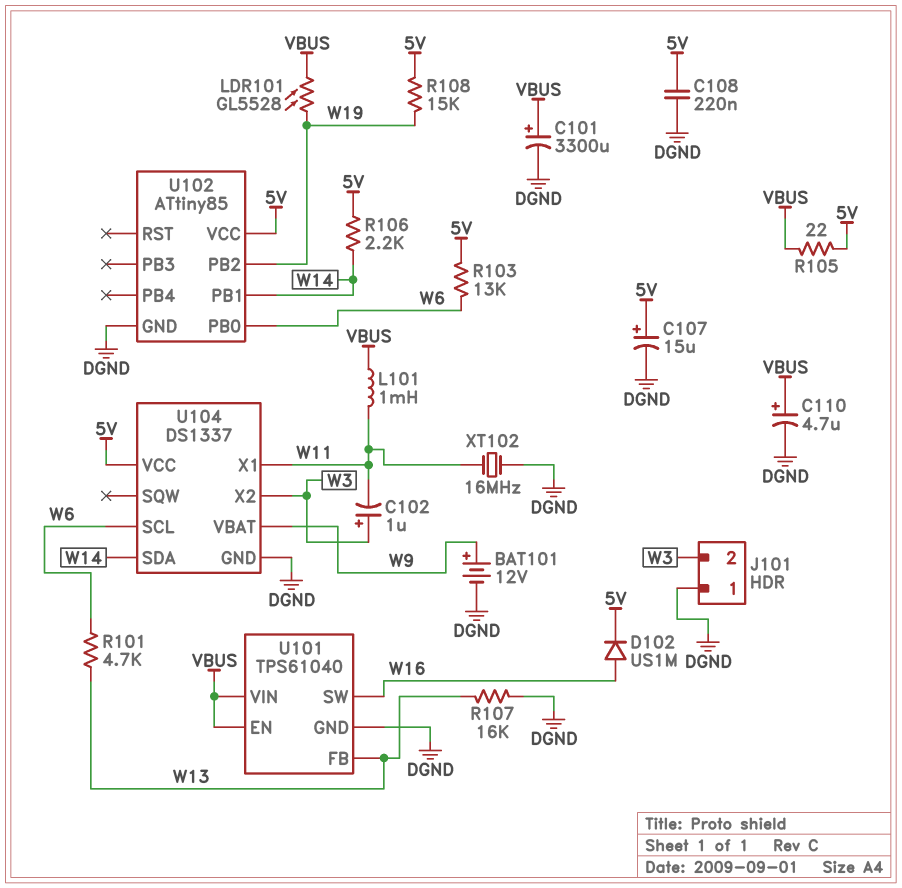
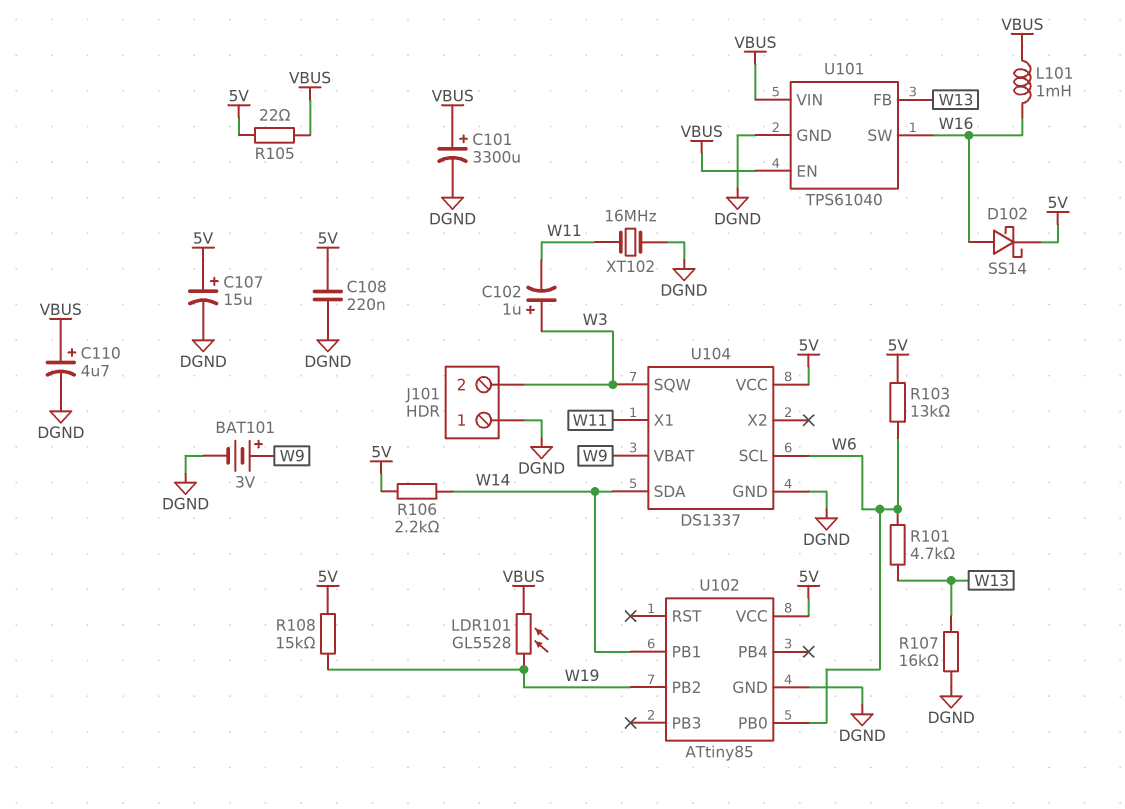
BAT101: 12V (plus W9, minus DGND) -> 3V (plus W9, minus DGND)
D102: diode US1M (A W16, K 5V) -> schottky SS14 (A W16, K 5V)
L101: 1mH (VBUS, W11) -> 1mH (VBUS, W16)
U104 pin SQW: none -> W3
U104 pin X2: W3 -> none

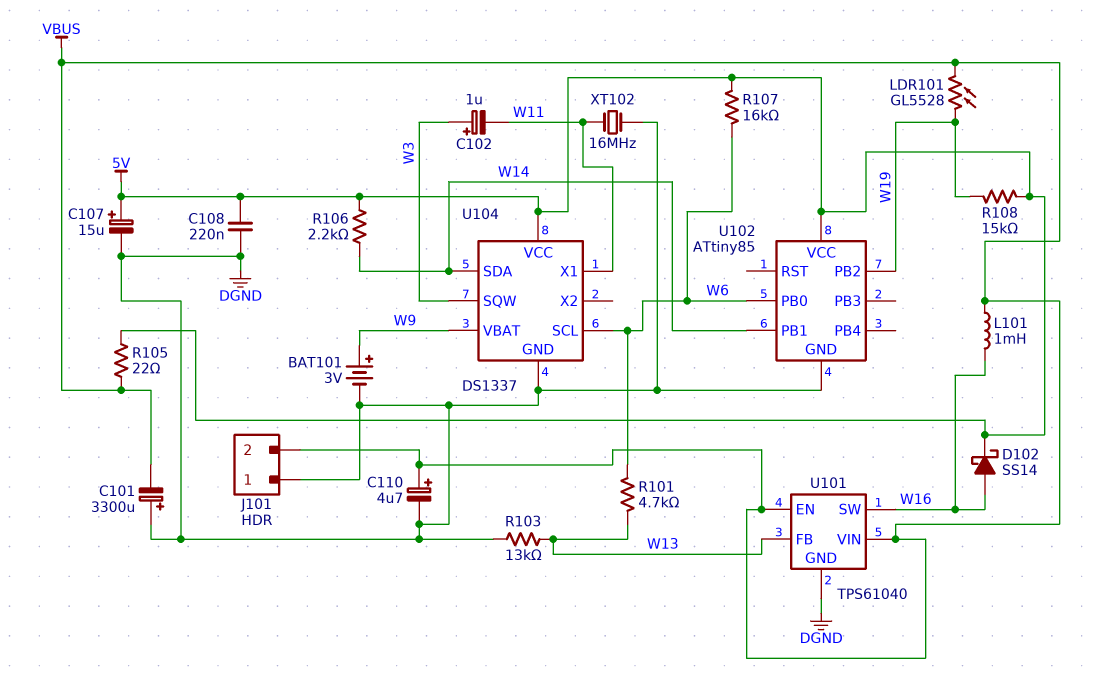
C101: 3300uF (plus VBUS, minus DGND) -> 3300uF (plus DGND, minus VBUS)
J101 pin 2: W3 -> VBUS
R103: 13k (5V, W6) -> 13k (DGND, W13)
R107: 16k (DGND, W13) -> 16k (5V, W6)

